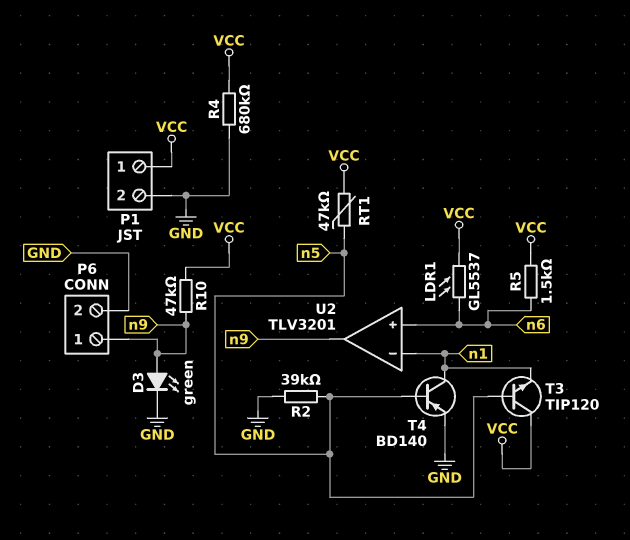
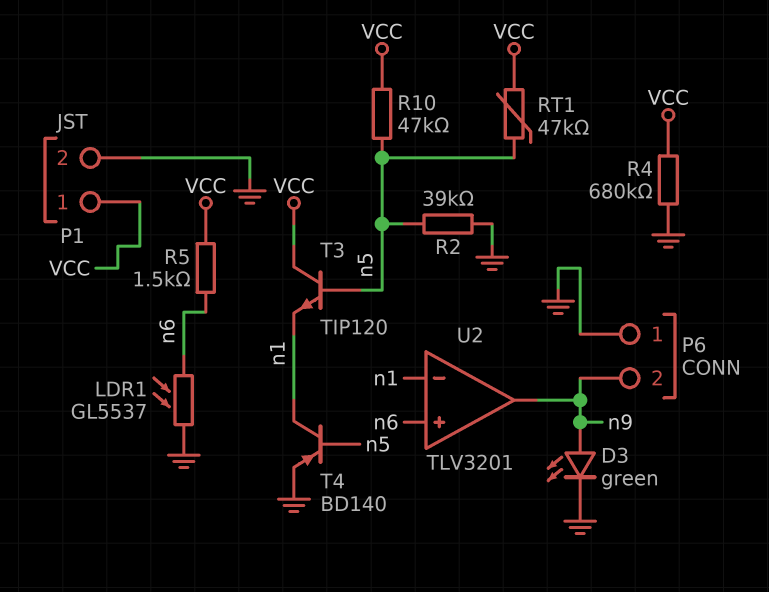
LDR1: GL5537 (VCC, n6) -> GL5537 (GND, n6)
P6 pin 1: n9 -> GND
P6 pin 2: GND -> n9
R10: 47k (VCC, n9) -> 47k (VCC, n5)

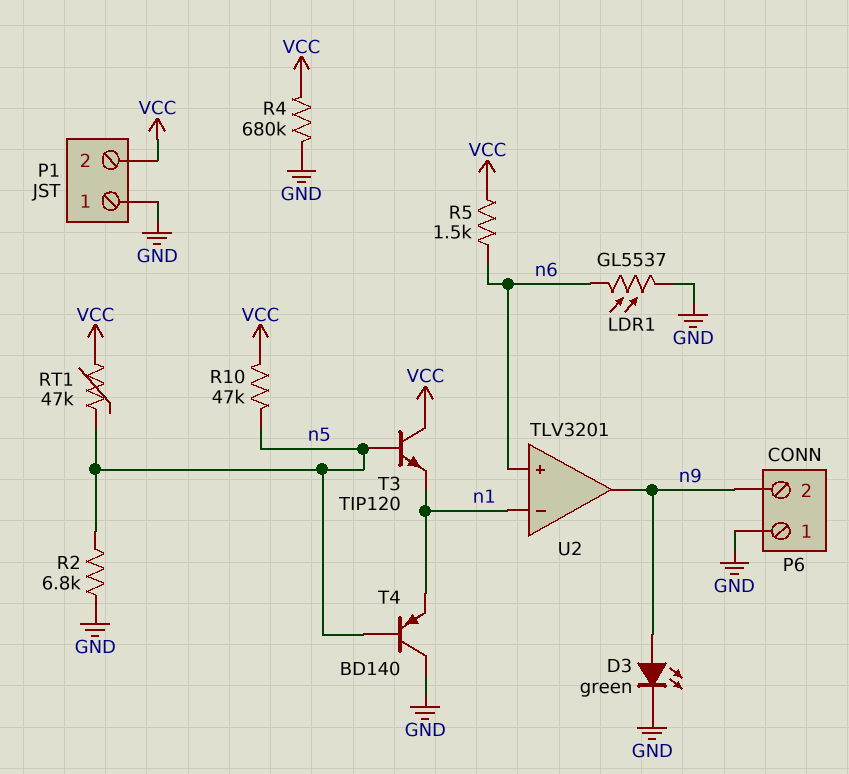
P1 pin 1: VCC -> GND
P1 pin 2: GND -> VCC
R2: 39k (GND, n5) -> 6.8k (GND, n5)
T4: PNP BD140 (B n5, C n1, E GND) -> PNP BD140 (B n5, C GND, E n1)

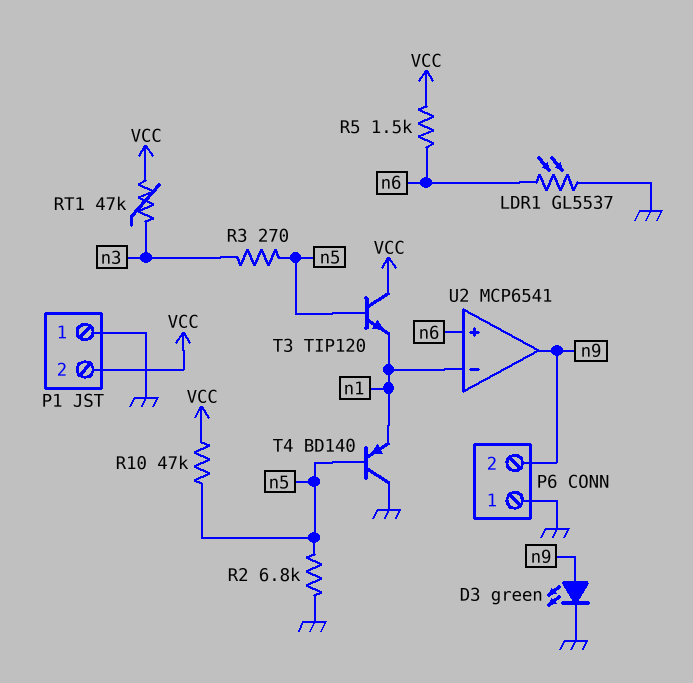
R3: none -> 270 (n3, n5)
R4: 680k (GND, VCC) -> none
RT1: 47k (VCC, n5) -> 47k (VCC, n3)
U2: TLV3201 -> MCP6541

